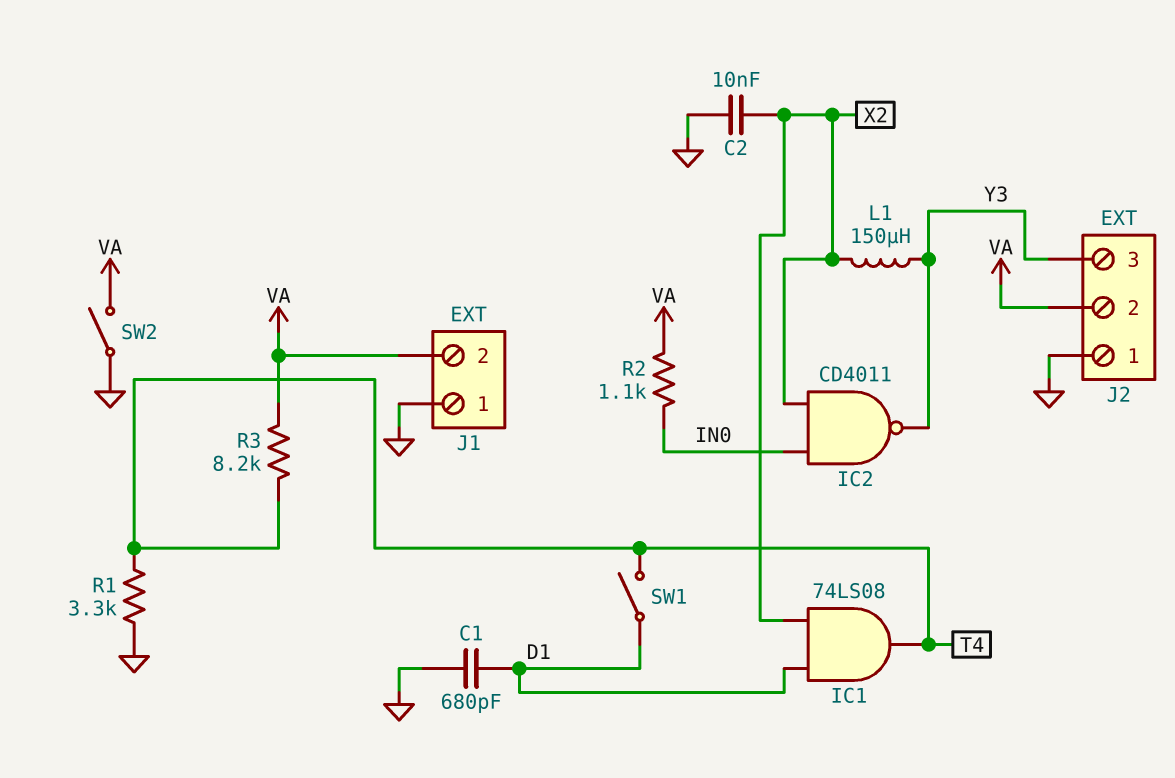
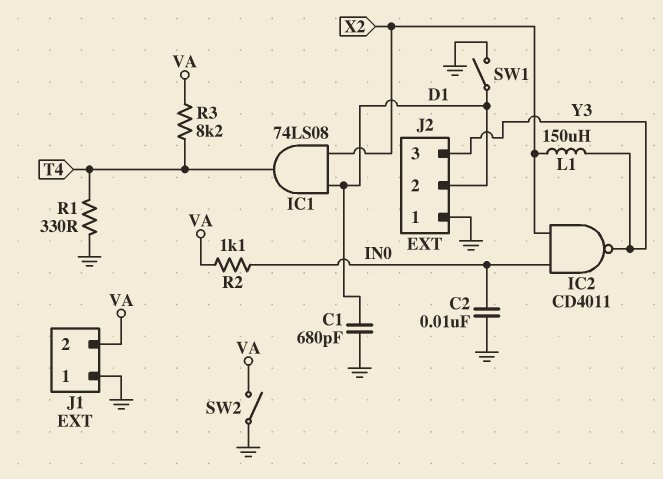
C2: 10nF (GND, X2) -> 10nF (GND, IN0)
J2 pin 2: VA -> D1
R1: 3.3k (GND, T4) -> 330 (GND, T4)
SW1: switch (D1, T4) -> switch (D1, GND)

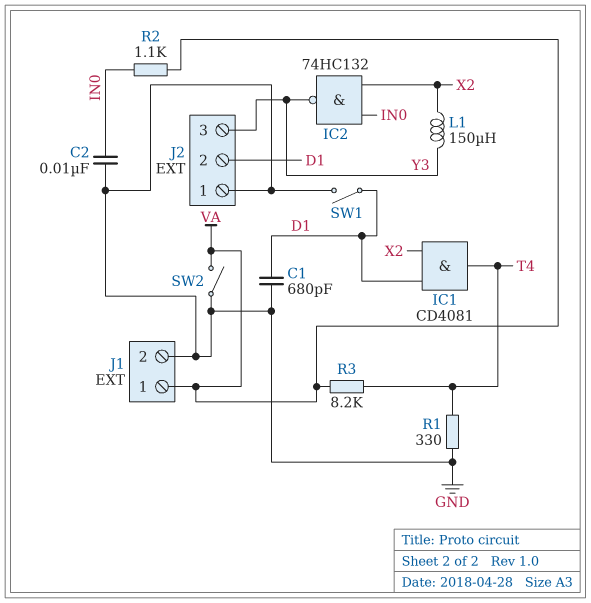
IC1: AND 74LS08 (in D1, in X2, out T4) -> AND CD4081 (in D1, in X2, out T4)
IC2: NAND CD4011 (in IN0, in X2, out Y3) -> NAND 74HC132 (in IN0, in X2, out Y3)
J1 pin 1: GND -> VA
J1 pin 2: VA -> GND

